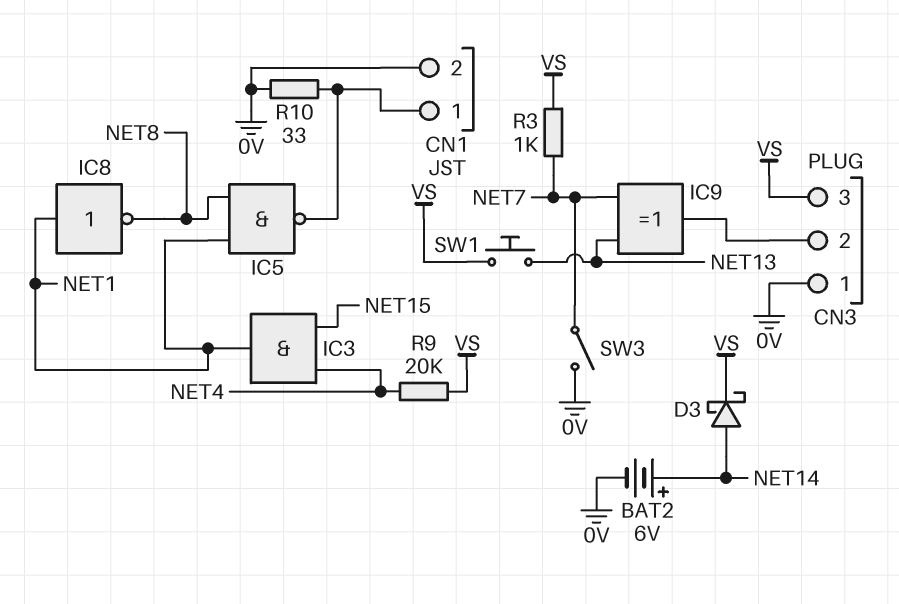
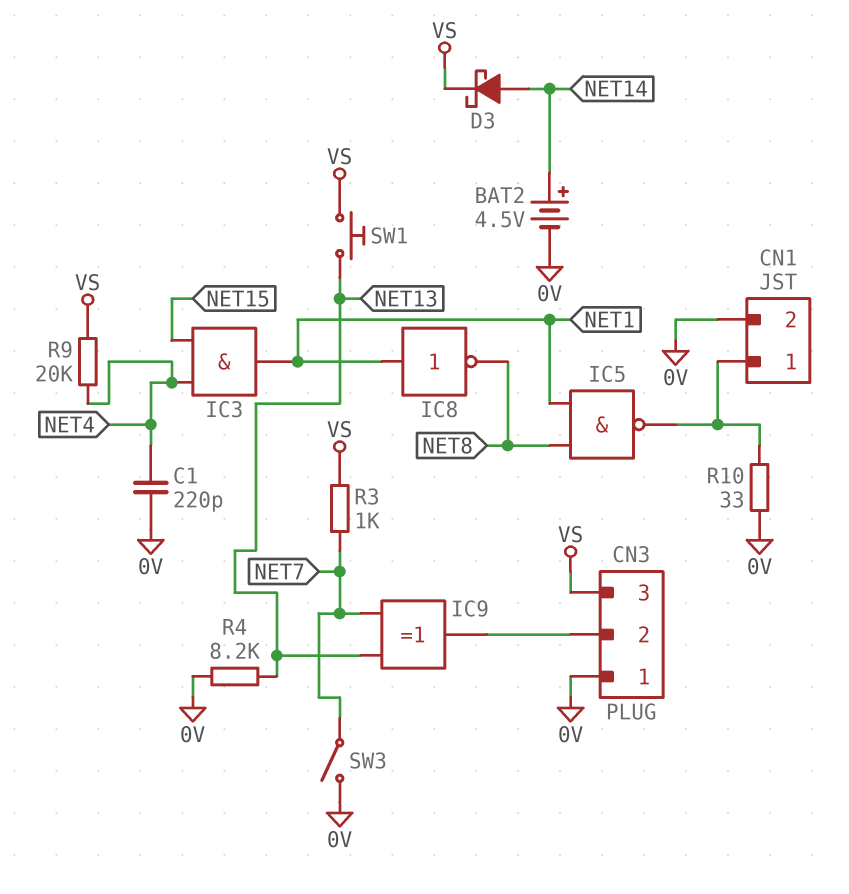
BAT2: 6V (plus NET14, minus 0V) -> 4.5V (plus NET14, minus 0V)
C1: none -> 220pF (0V, NET4)
R4: none -> 8.2k (0V, NET13)

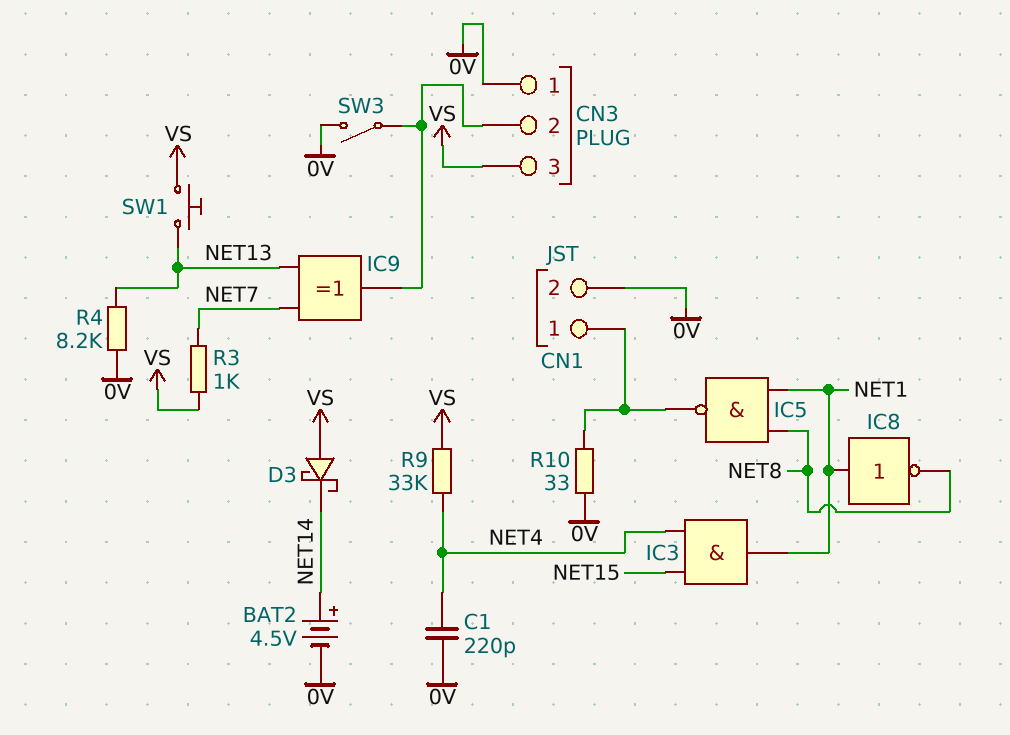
D3: schottky (A NET14, K VS) -> schottky (A VS, K NET14)
R9: 20k (NET4, VS) -> 33k (NET4, VS)
SW3: switch (0V, NET7) -> switch (0V, CN3/2)

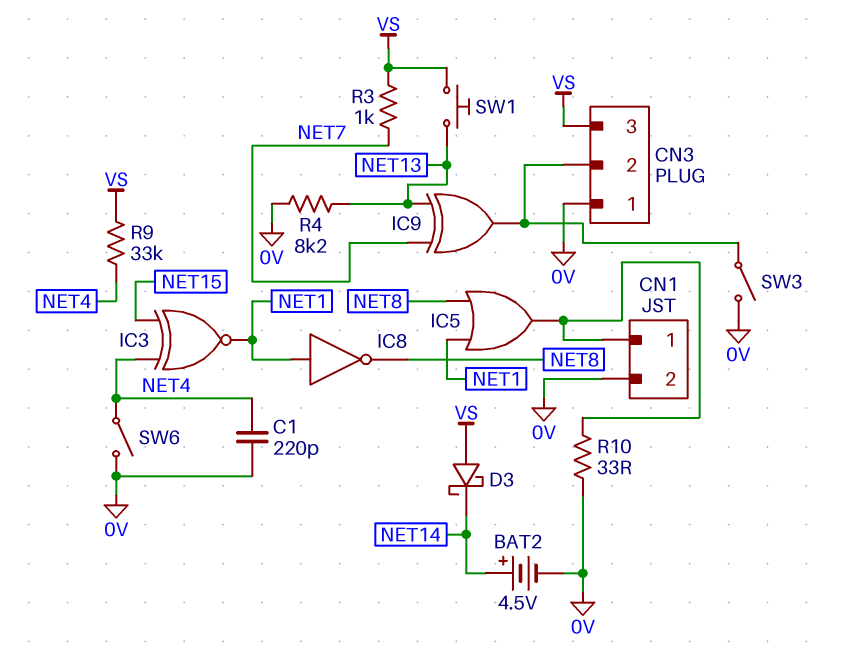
IC3: AND (in NET4, in NET15, out NET1) -> XNOR (in NET4, in NET15, out NET1)
IC5: NAND (in NET1, in NET8, out CN1/1) -> OR (in NET1, in NET8, out CN1/1)
SW6: none -> switch (0V, NET4)

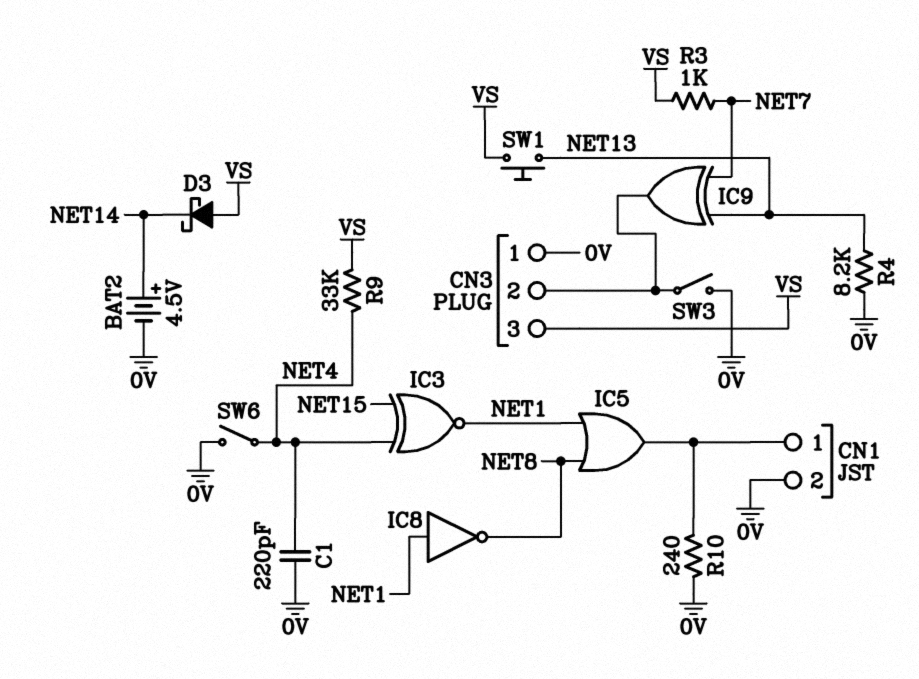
R10: 33 (0V, CN1/1) -> 240 (0V, CN1/1)

